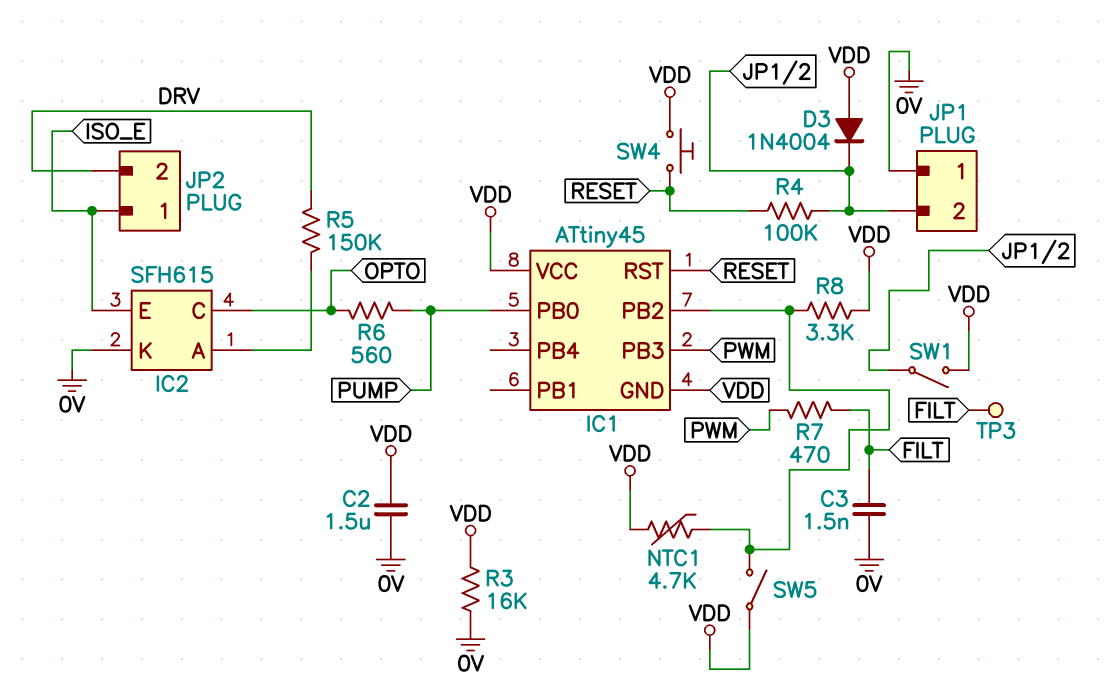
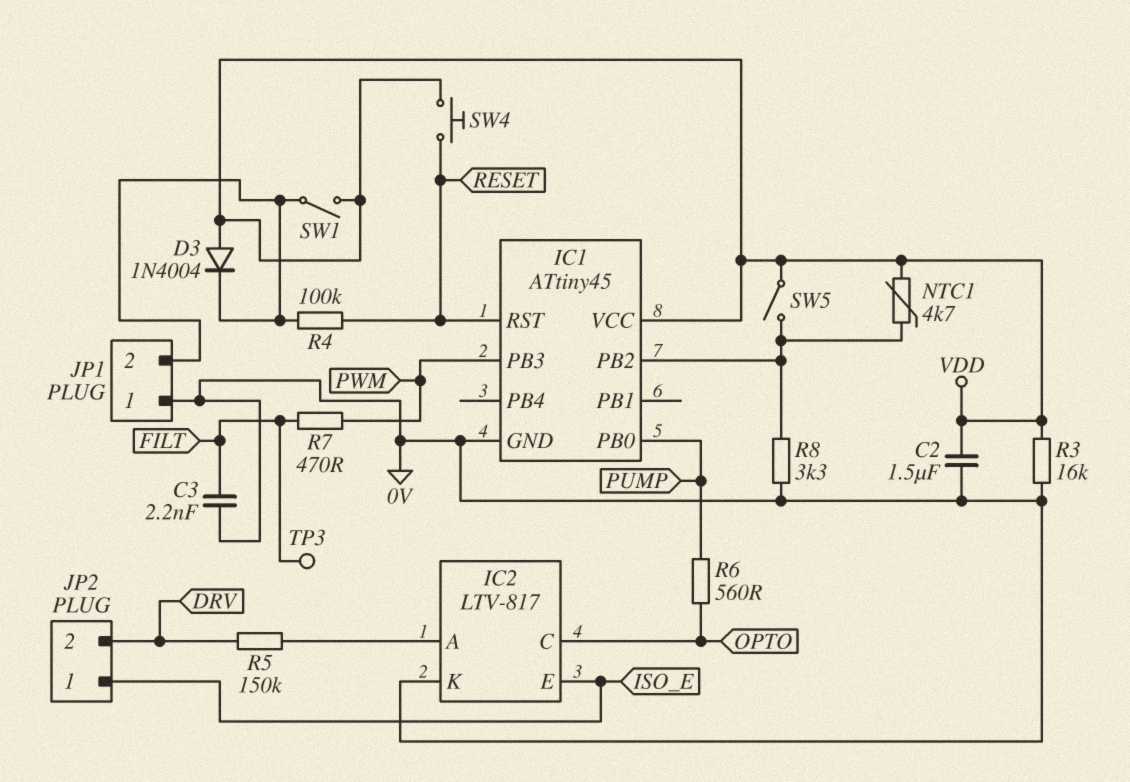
C3: 1.5nF (0V, FILT) -> 2.2nF (0V, FILT)
IC1 pin GND: VDD -> 0V
IC2: SFH615 -> LTV-817
R8: 3.3k (IC1/PB2, VDD) -> 3.3k (0V, IC1/PB2)

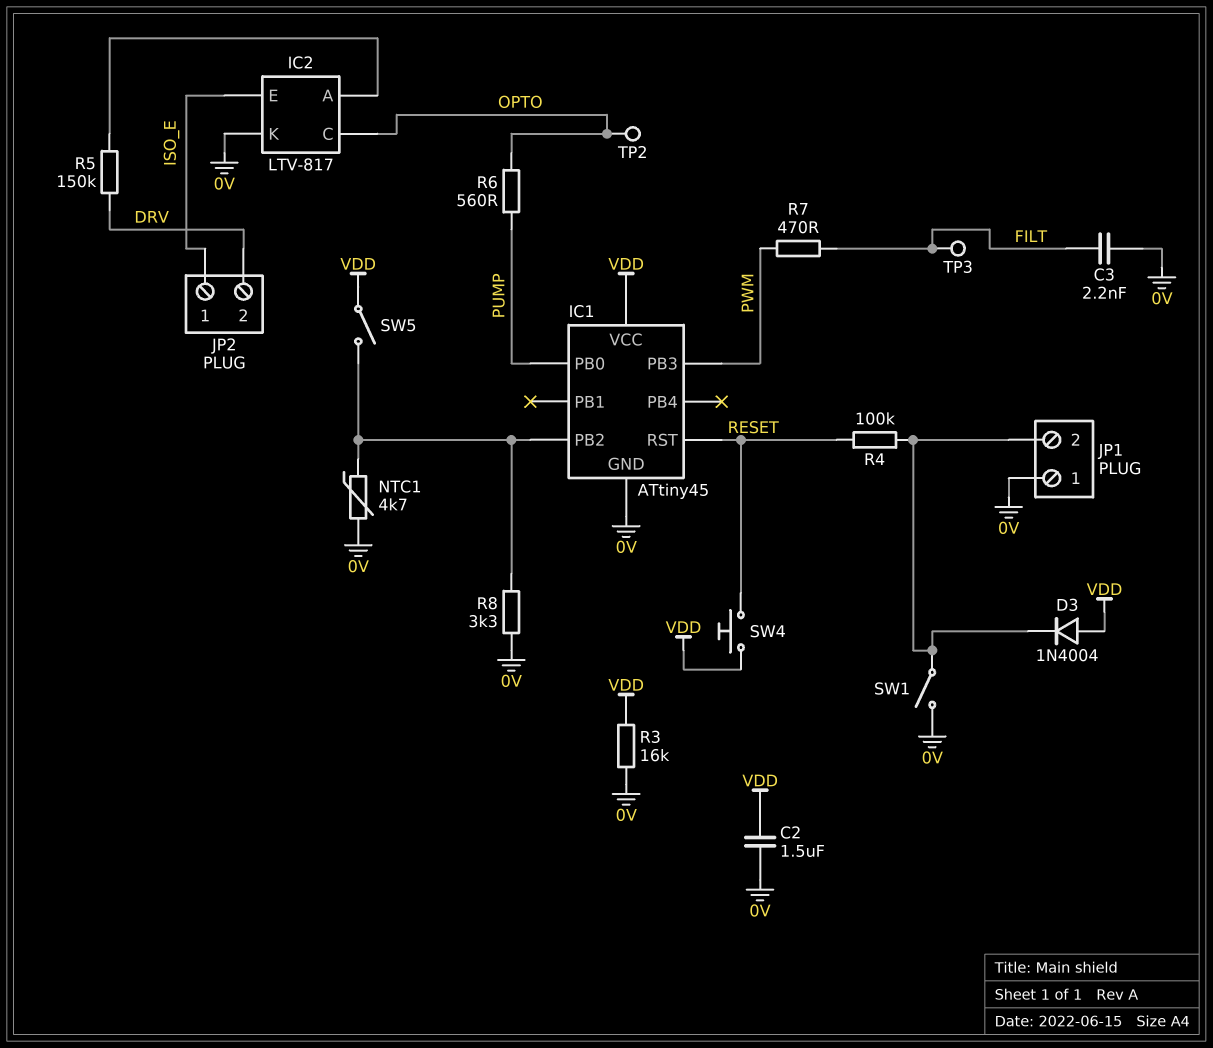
NTC1: 4.7k (IC1/PB2, VDD) -> 4.7k (0V, IC1/PB2)
SW1: switch (JP1/2, VDD) -> switch (0V, JP1/2)
TP2: none -> test point (OPTO)

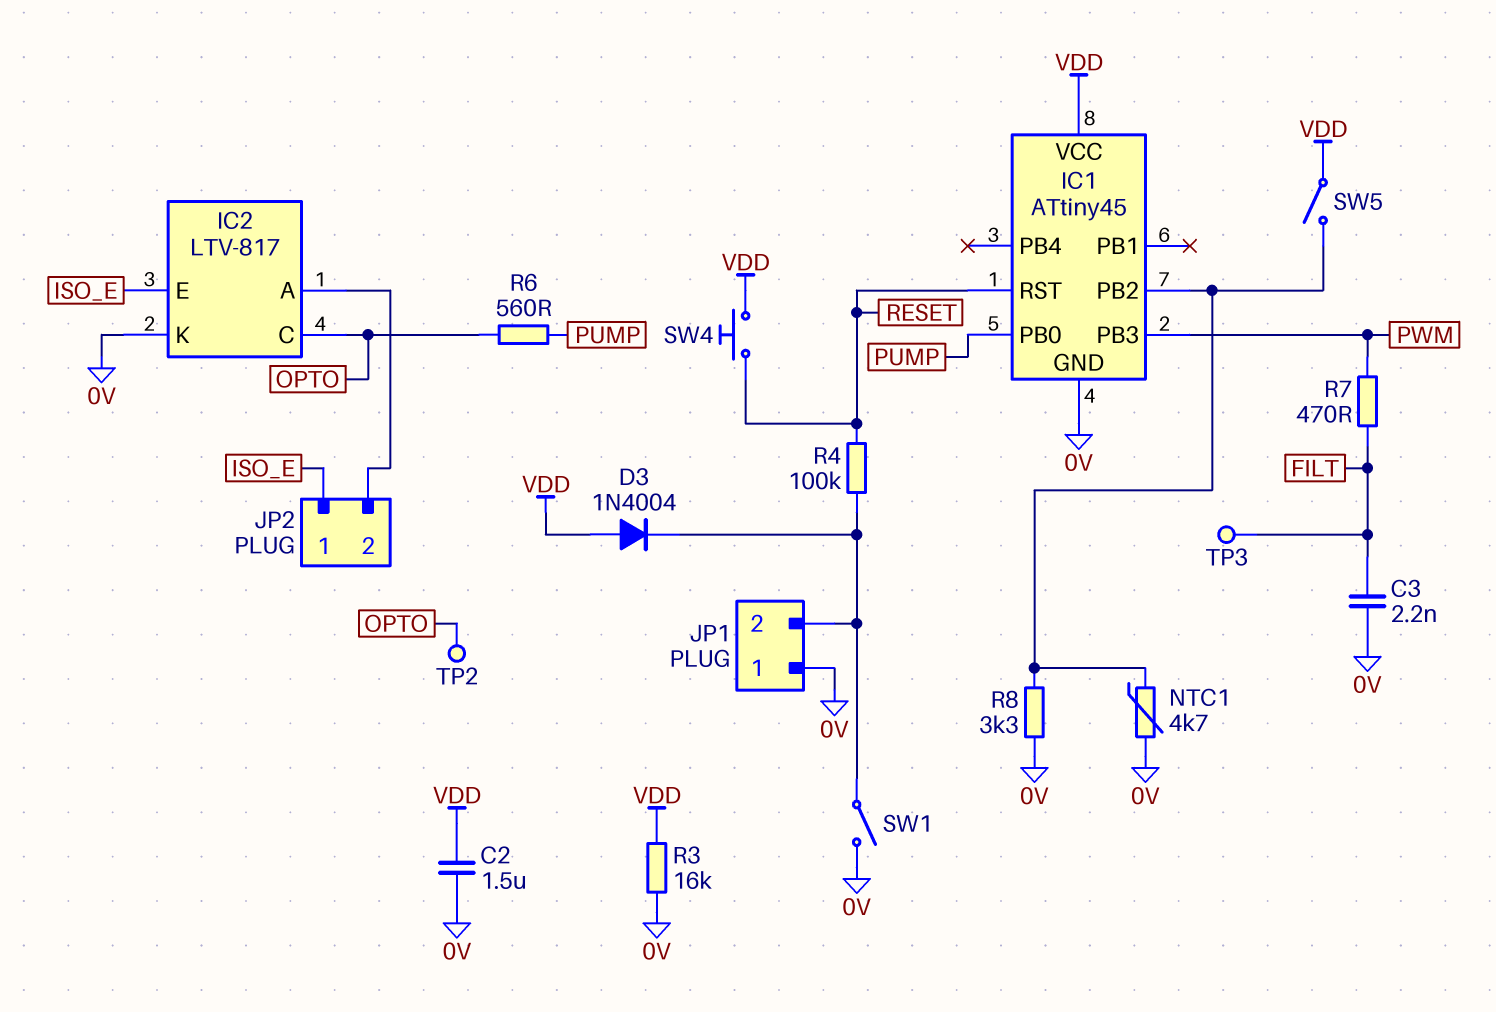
JP2 pin 2: DRV -> IC2/A
R5: 150k (DRV, IC2/A) -> none

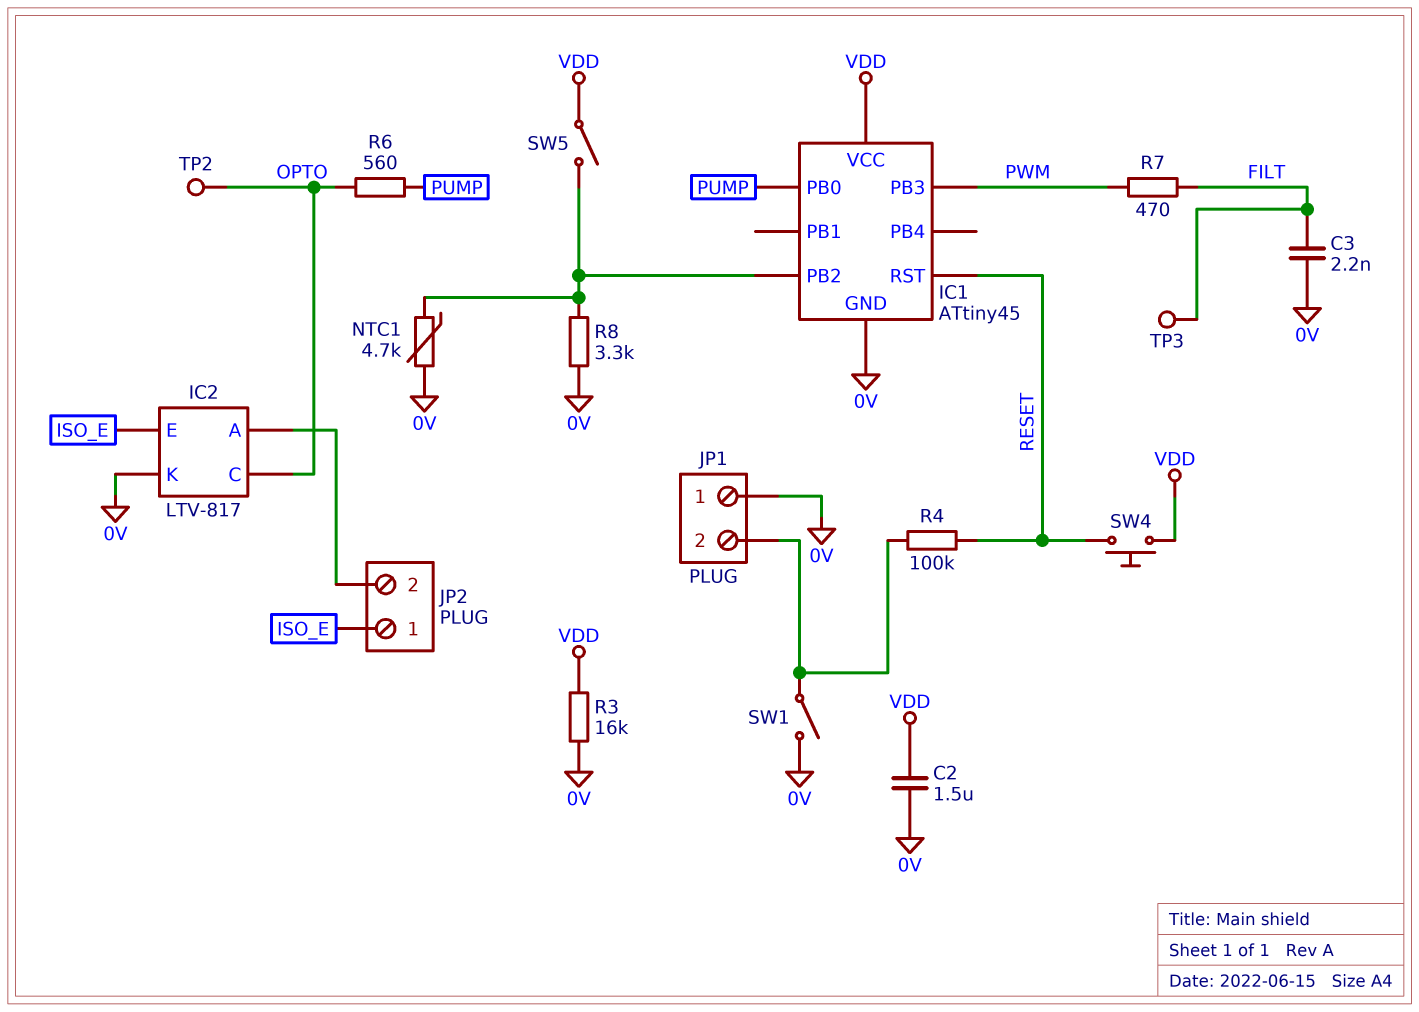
D3: diode 1N4004 (A VDD, K JP1/2) -> none

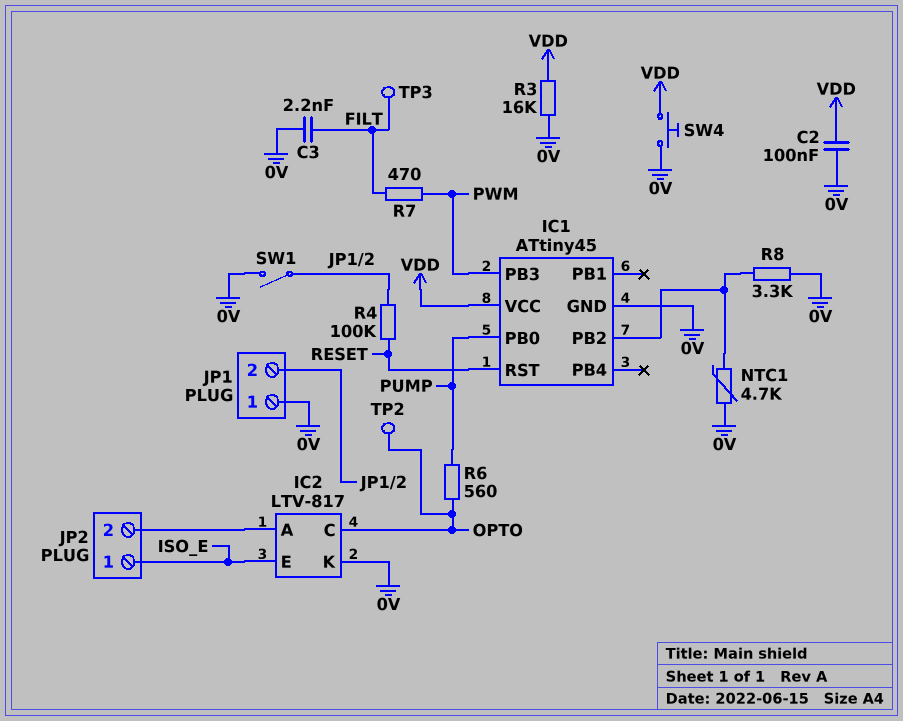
C2: 1.5uF (0V, VDD) -> 100nF (0V, VDD)
SW4: button (RESET, VDD) -> button (0V, VDD)
SW5: switch (IC1/PB2, VDD) -> none

